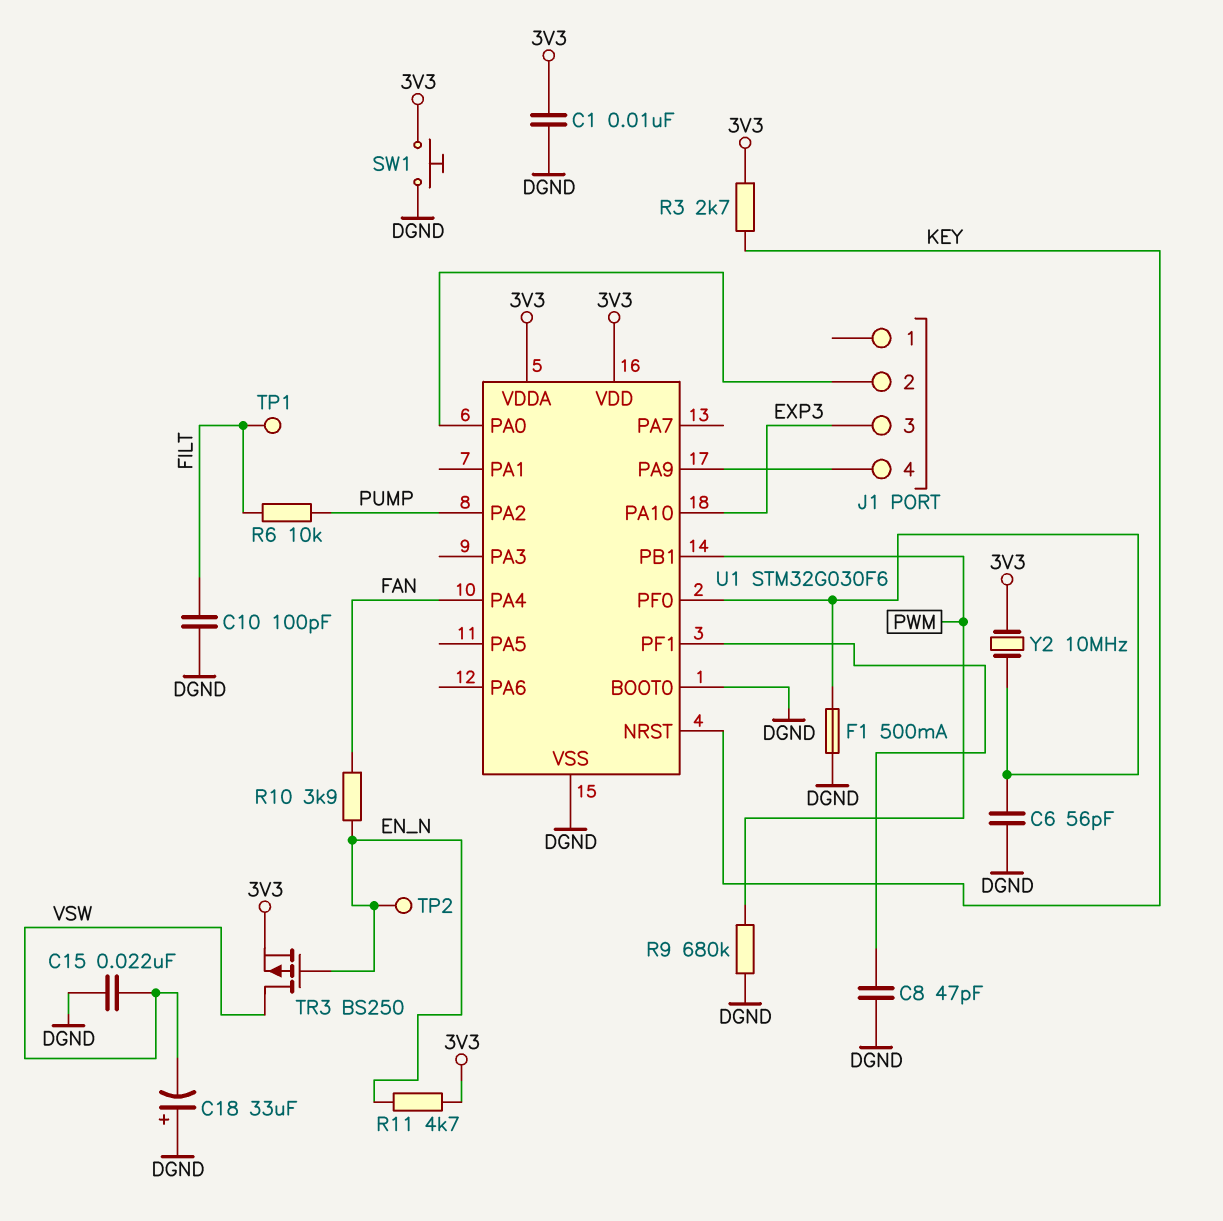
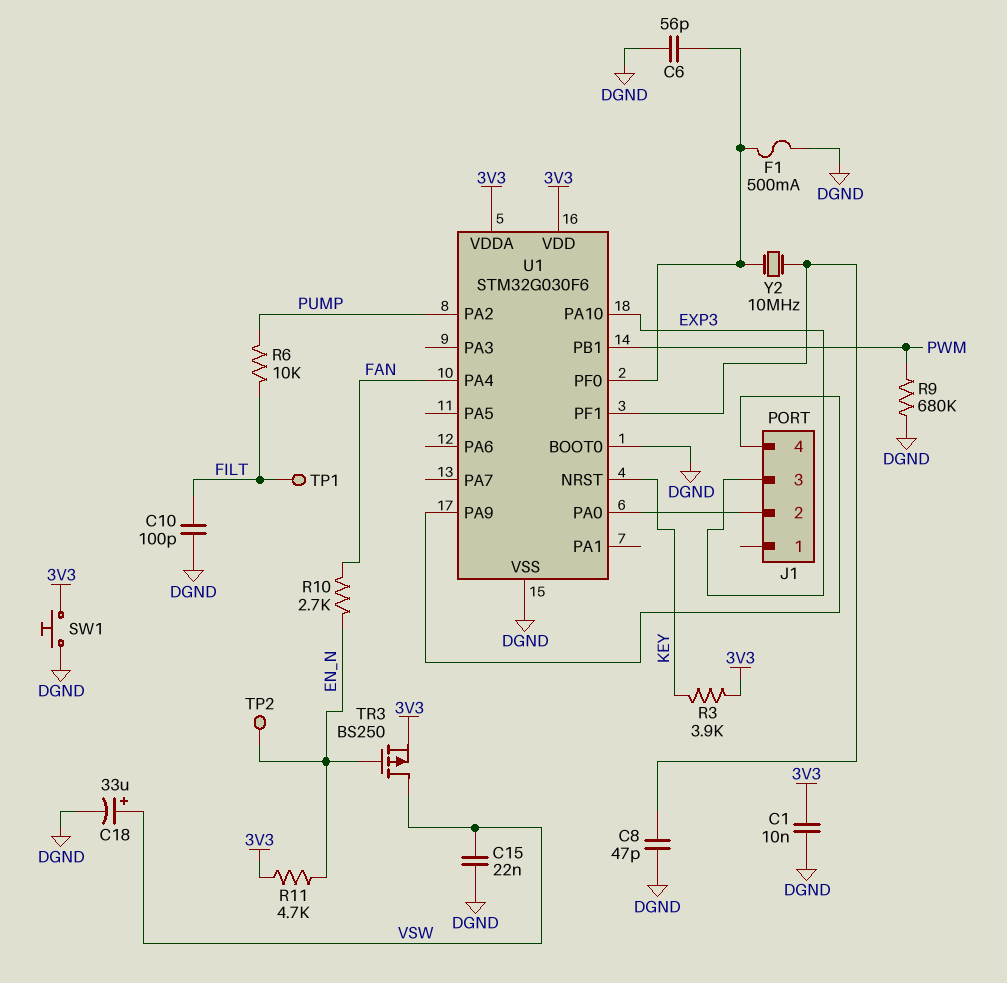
C18: 33uF (plus DGND, minus VSW) -> 33uF (plus VSW, minus DGND)
R3: 2.7k (3V3, KEY) -> 3.9k (3V3, KEY)
R10: 3.9k (EN_N, FAN) -> 2.7k (EN_N, FAN)
Y2: 10MHz (3V3, U1/PF0) -> 10MHz (U1/PF0, U1/PF1)

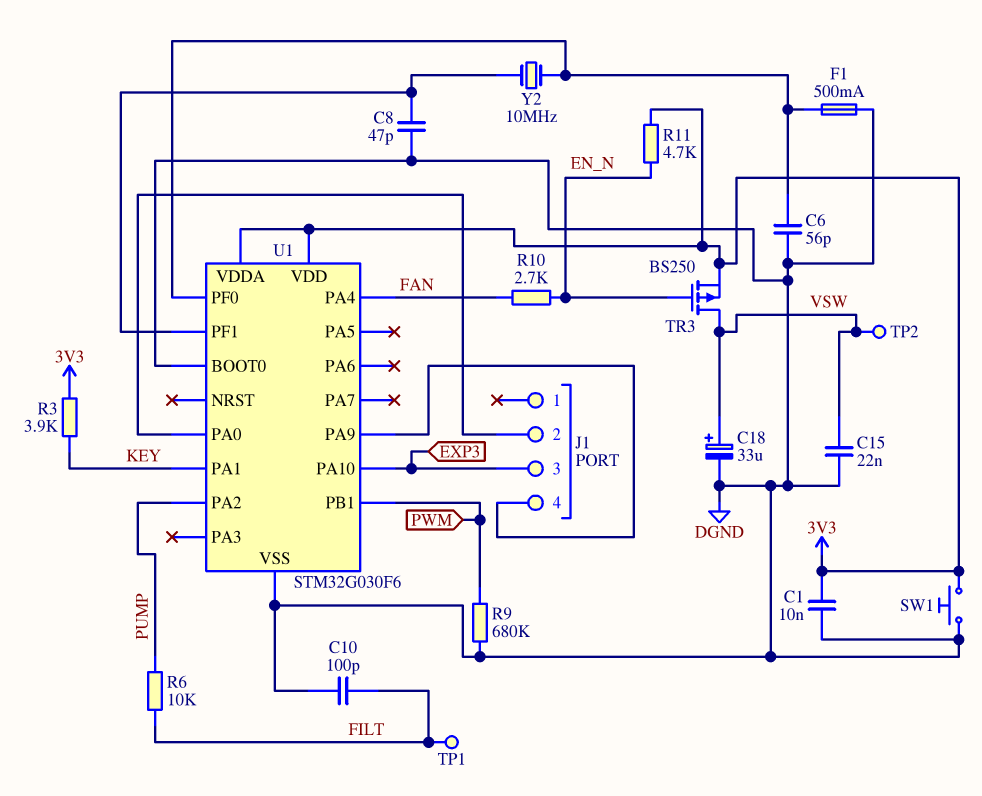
TP2: test point (EN_N) -> test point (VSW)
U1 pin NRST: KEY -> none
U1 pin PA1: none -> KEY

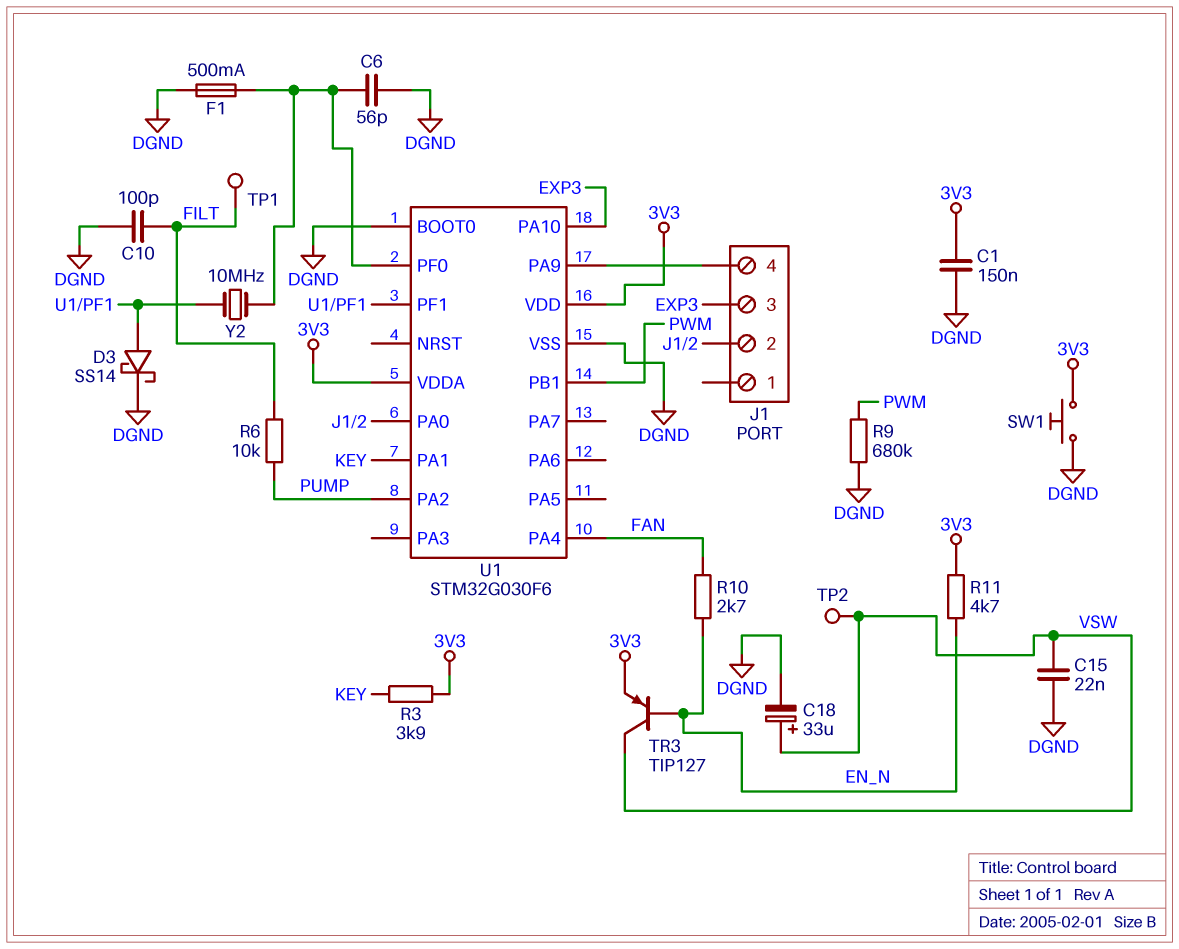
C1: 10nF (3V3, DGND) -> 150nF (3V3, DGND)
C8: 47pF (DGND, U1/PF1) -> none
D3: none -> schottky SS14 (A U1/PF1, K DGND)
TR3: PMOS BS250 (G EN_N, D VSW, S 3V3) -> PNP TIP127 (B EN_N, C VSW, E 3V3)

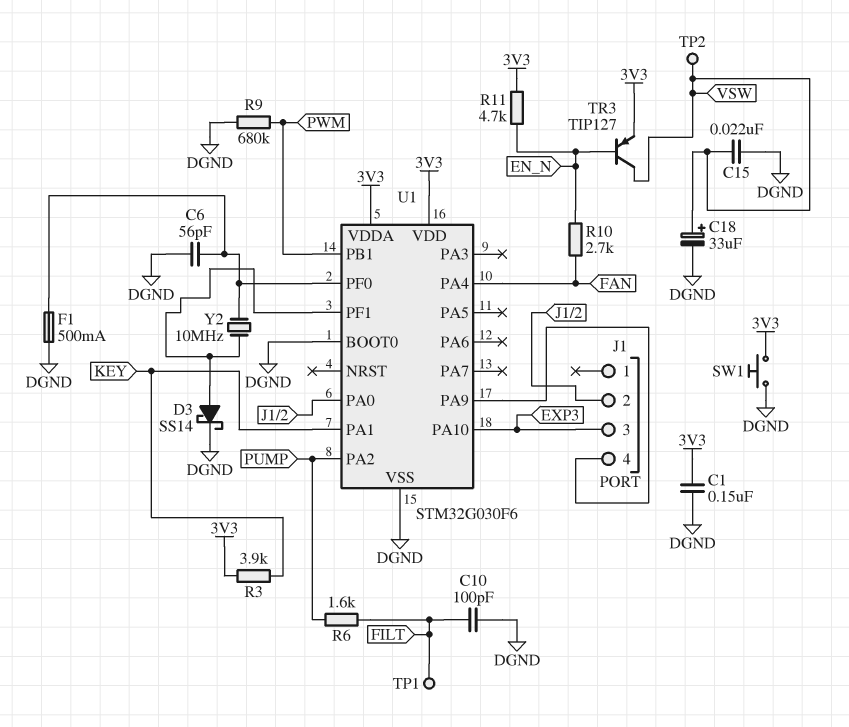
R6: 10k (FILT, PUMP) -> 1.6k (FILT, PUMP)

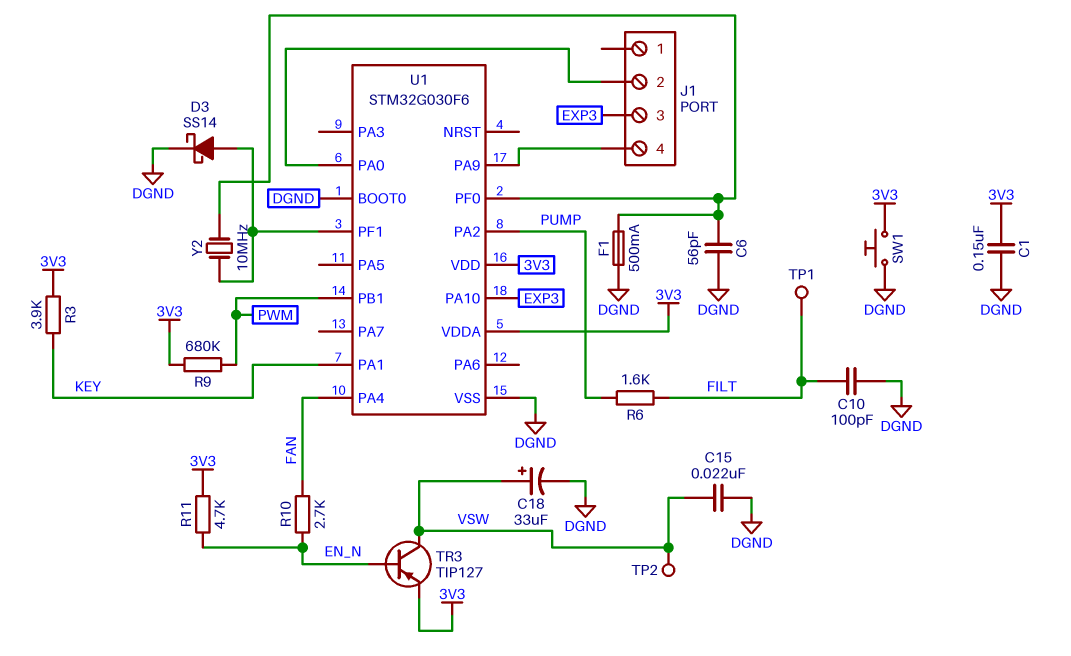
R9: 680k (DGND, PWM) -> 680k (3V3, PWM)

